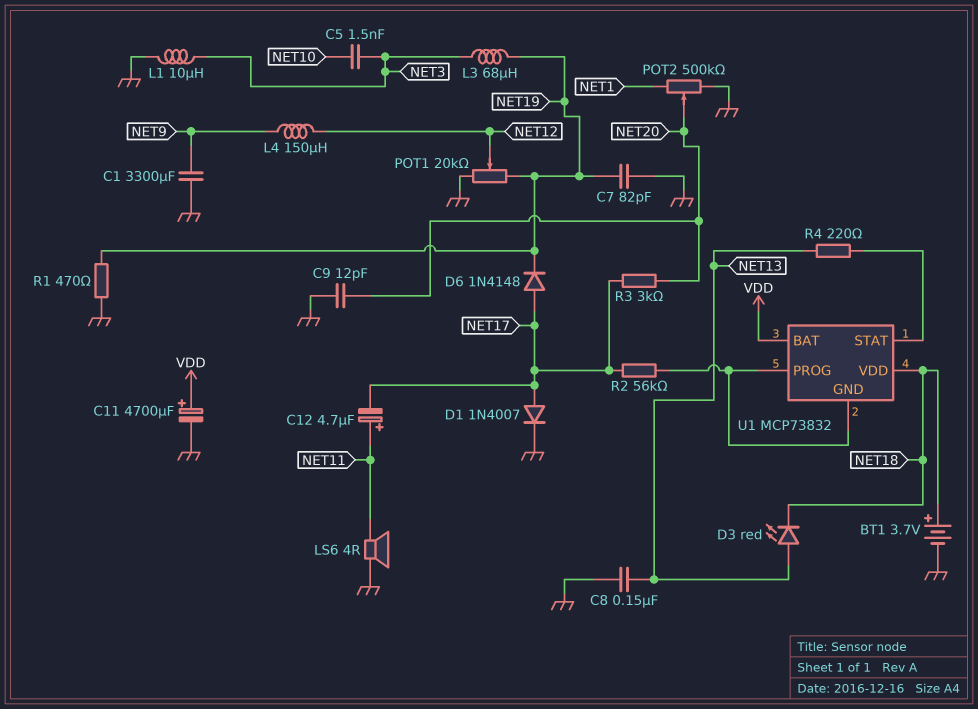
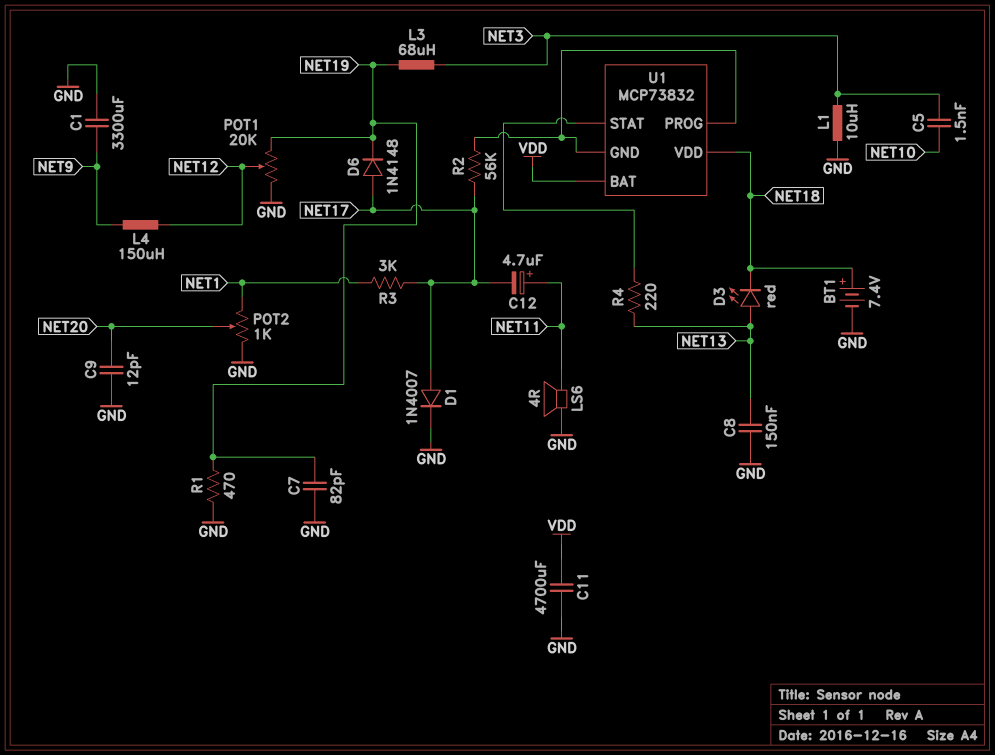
BT1: 3.7V (plus NET18, minus GND) -> 7.4V (plus NET18, minus GND)
C11: 4700uF (plus VDD, minus GND) -> 4700uF (GND, VDD)
POT2: 500k (GND, NET1, wiper NET20) -> 1k (GND, NET1, wiper NET20)
R3: 3k (NET17, NET20) -> 3k (NET1, NET17)

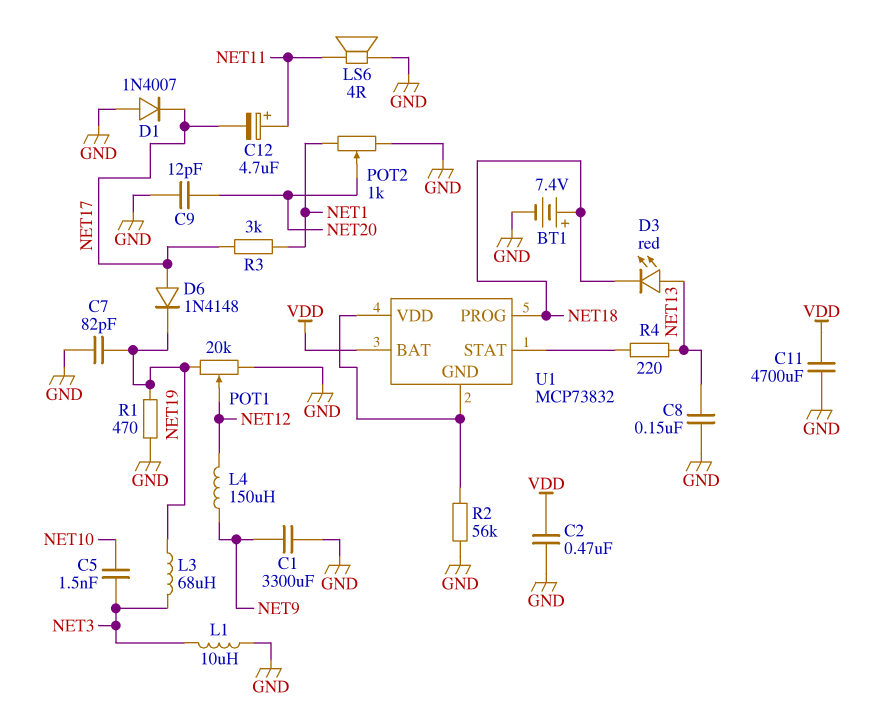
C2: none -> 470nF (GND, VDD)
D1: diode 1N4007 (A NET17, K GND) -> diode 1N4007 (A GND, K NET17)
R2: 56k (NET17, U1/GND) -> 56k (GND, U1/GND)
U1 pin PROG: U1/GND -> NET18
U1 pin VDD: NET18 -> U1/GND

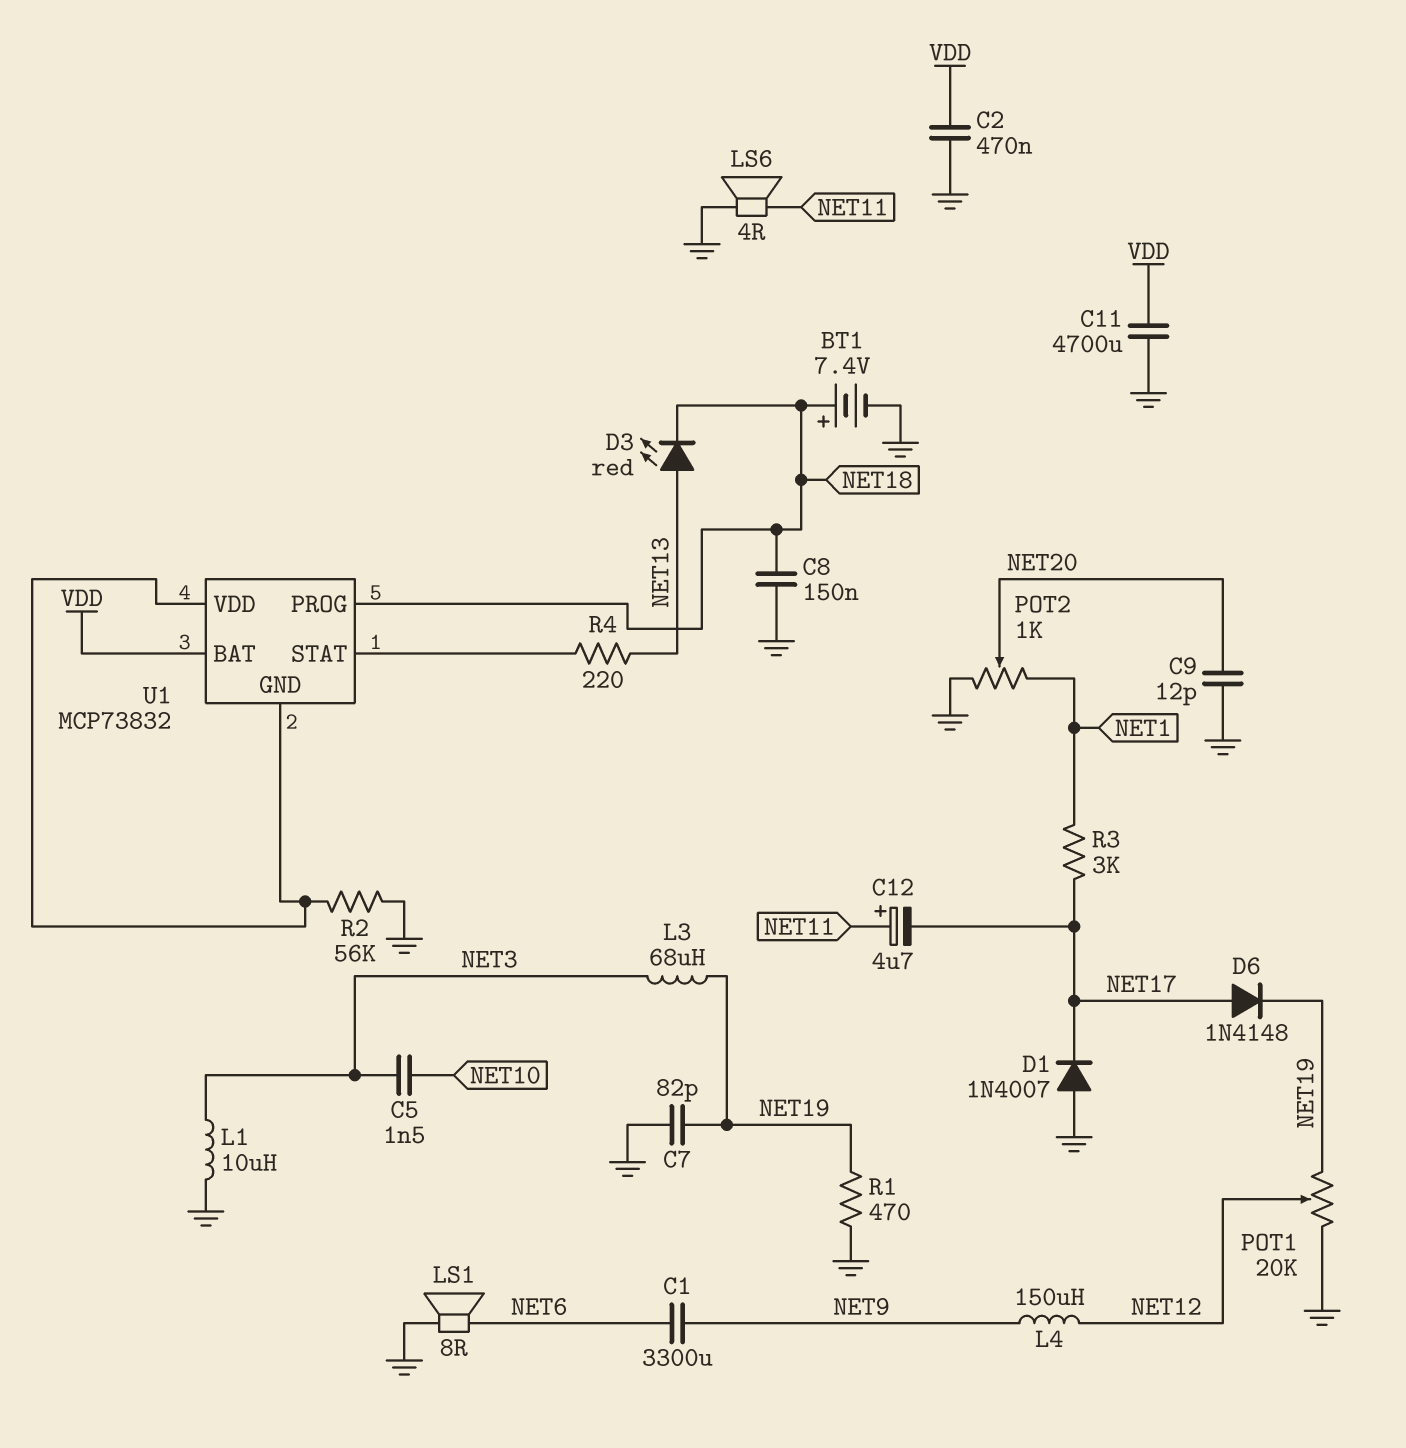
C1: 3300uF (GND, NET9) -> 3300uF (NET6, NET9)
C8: 150nF (GND, NET13) -> 150nF (GND, NET18)
LS1: none -> speaker 8R (GND, NET6)

